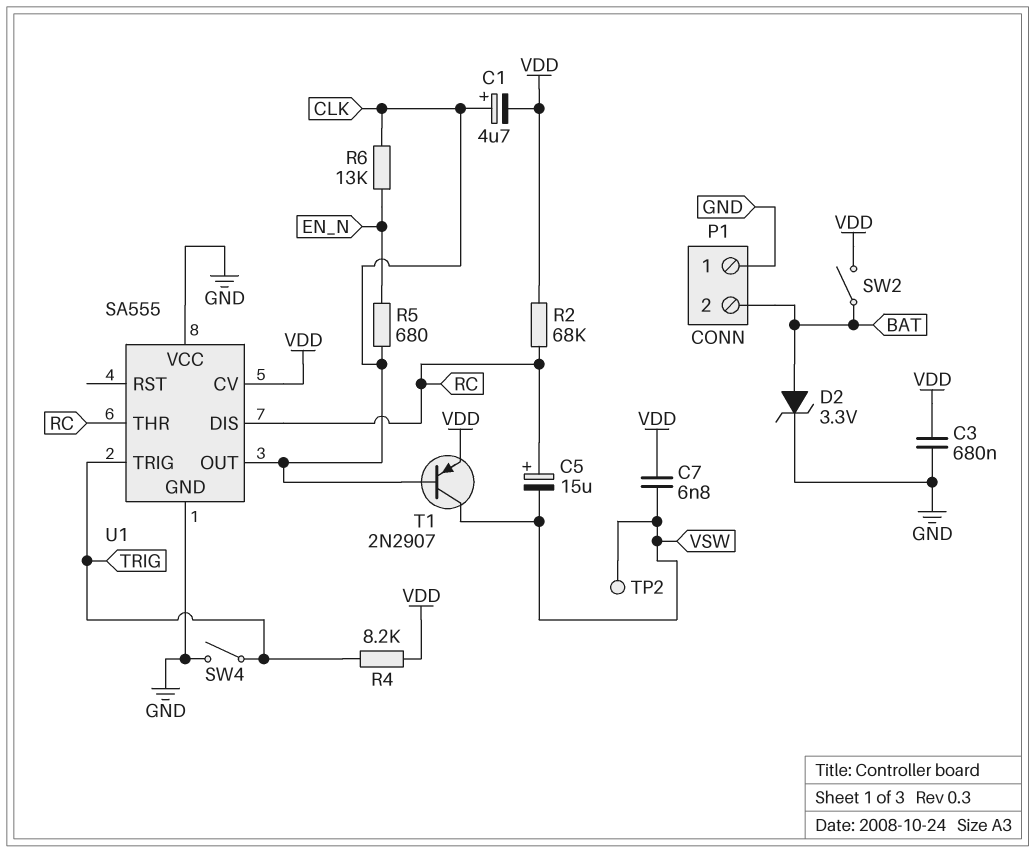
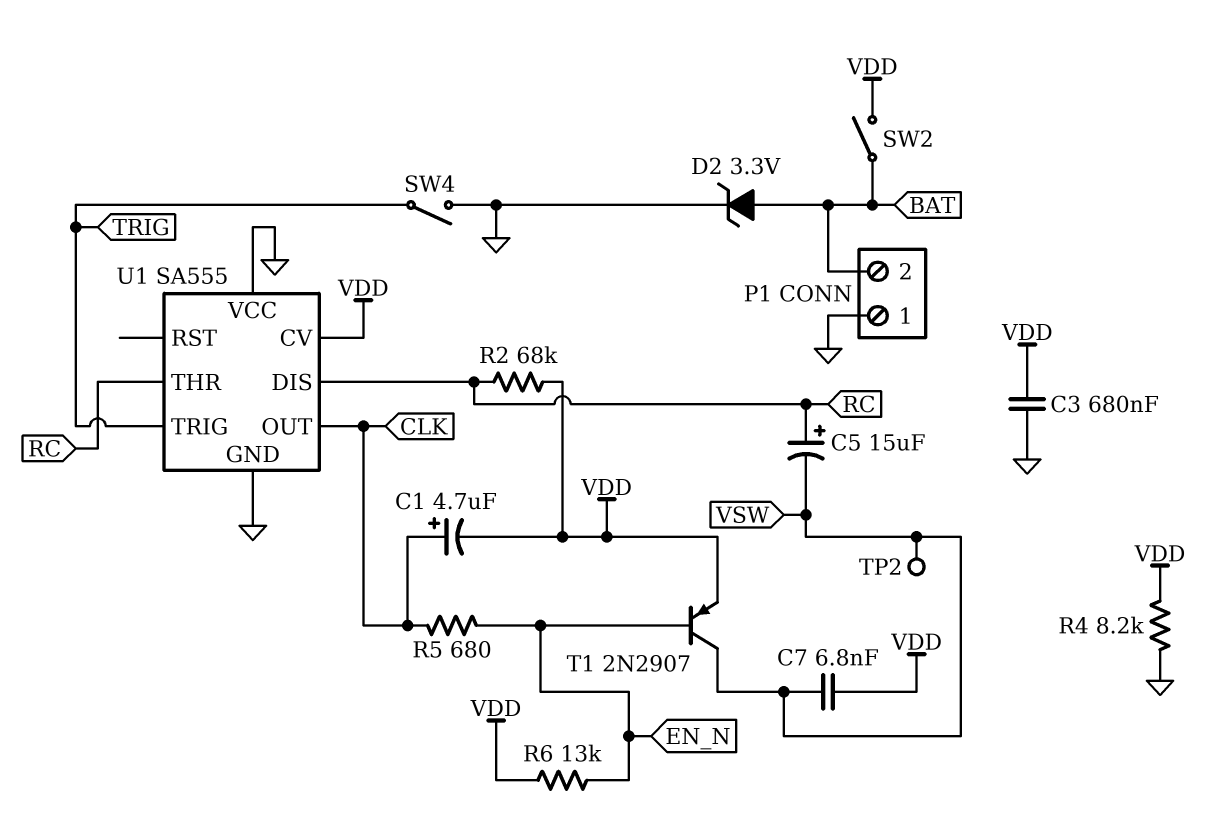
R4: 8.2k (TRIG, VDD) -> 8.2k (GND, VDD)
R6: 13k (CLK, EN_N) -> 13k (EN_N, VDD)
T1: PNP 2N2907 (B CLK, C VSW, E VDD) -> PNP 2N2907 (B EN_N, C VSW, E VDD)

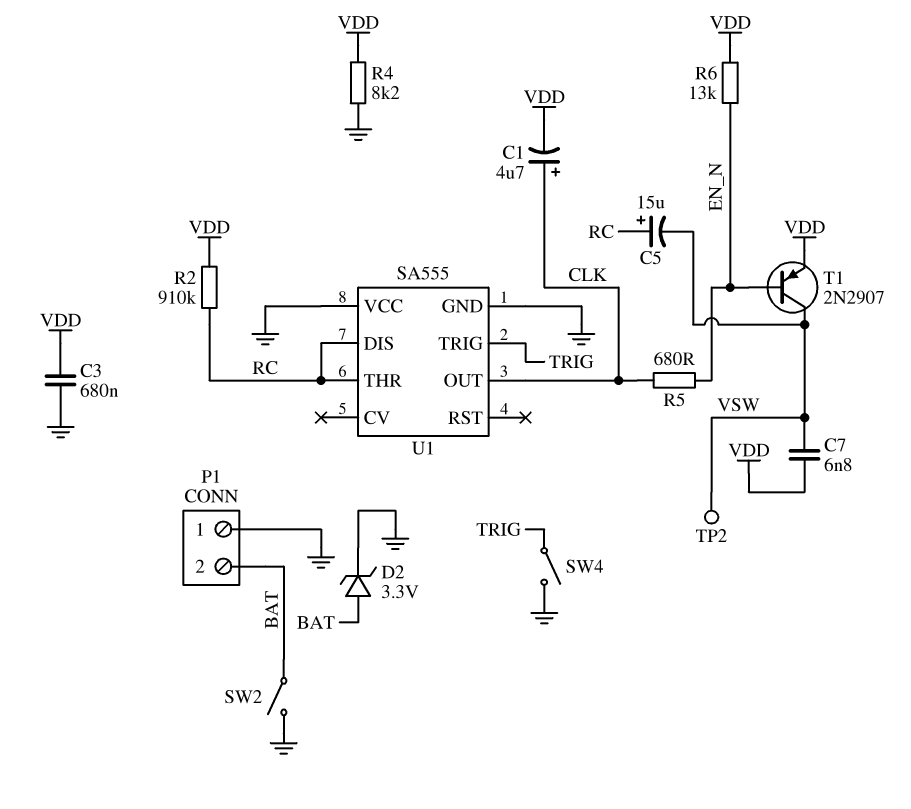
R2: 68k (RC, VDD) -> 910k (RC, VDD)
SW2: switch (BAT, VDD) -> switch (BAT, GND)
U1 pin CV: VDD -> none

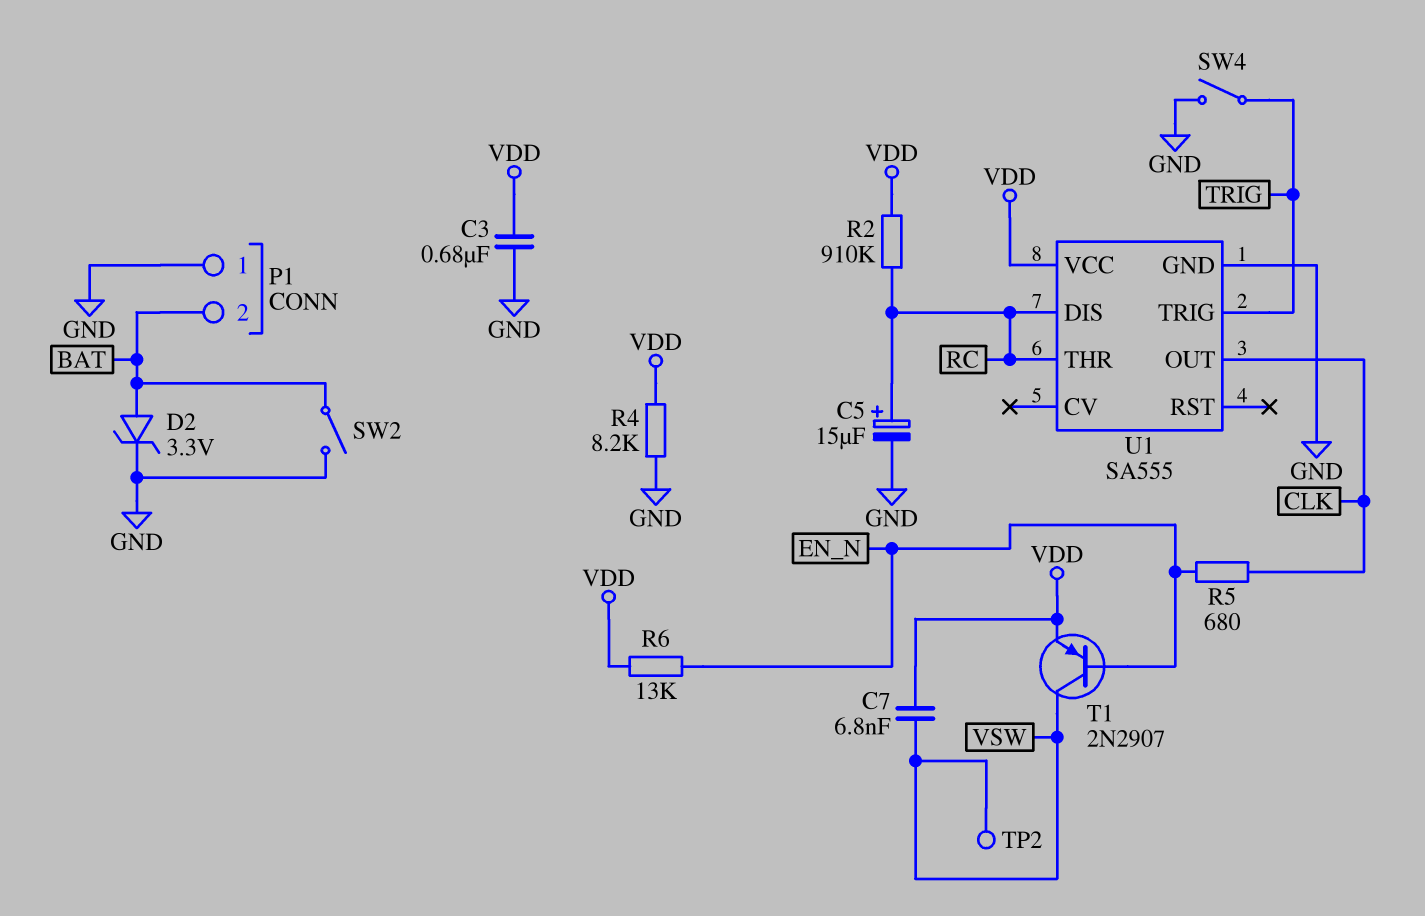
C1: 4.7uF (plus CLK, minus VDD) -> none
C5: 15uF (plus RC, minus VSW) -> 15uF (plus RC, minus GND)
U1 pin VCC: GND -> VDD

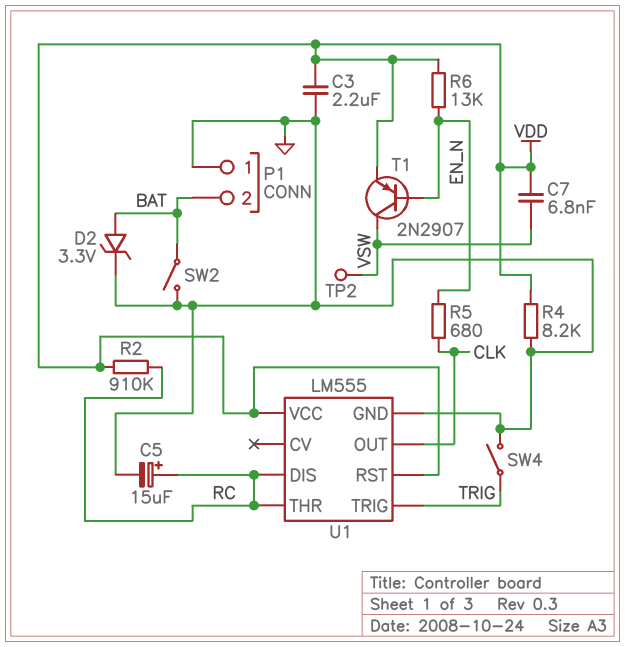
C3: 680nF (GND, VDD) -> 2.2uF (GND, VDD)
U1: SA555 -> LM555
U1 pin RST: none -> VDD

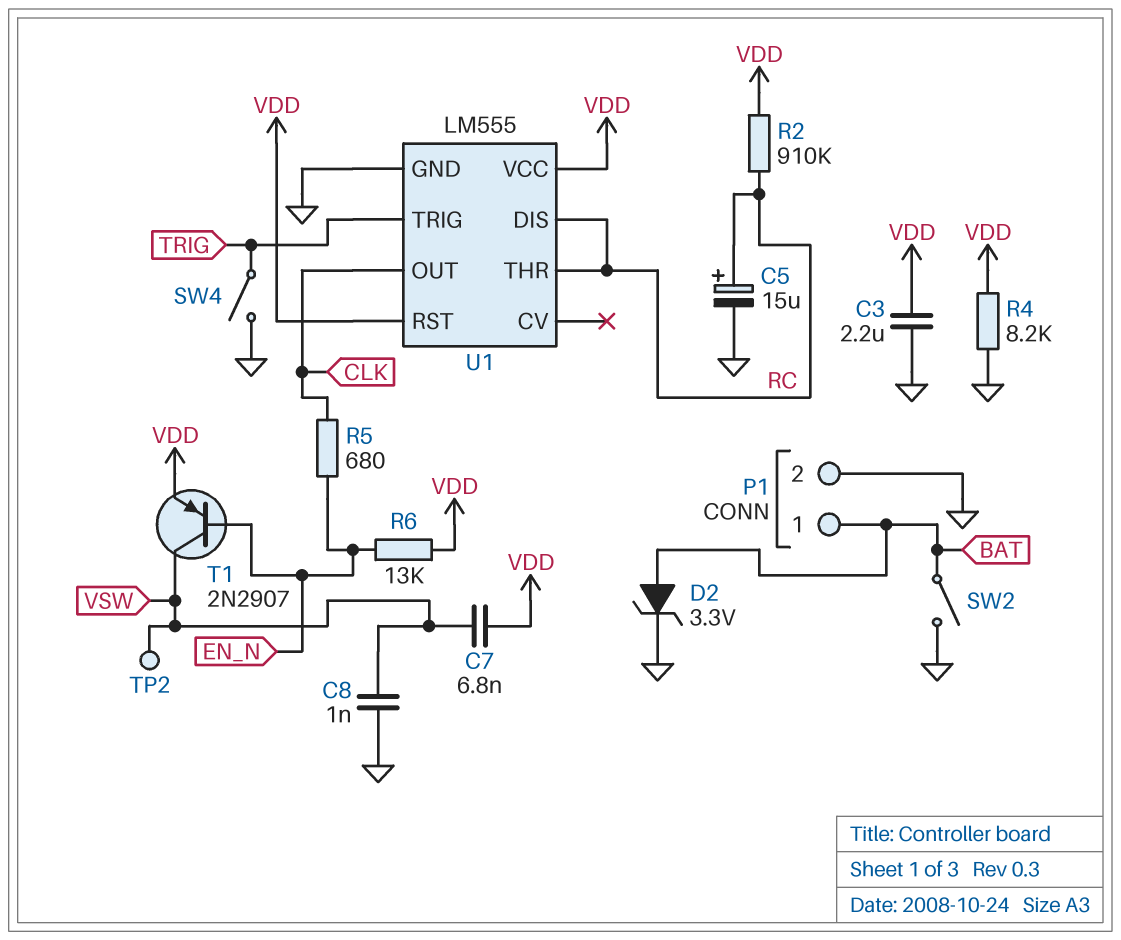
C8: none -> 1nF (GND, VSW)
P1 pin 1: GND -> BAT
P1 pin 2: BAT -> GND

